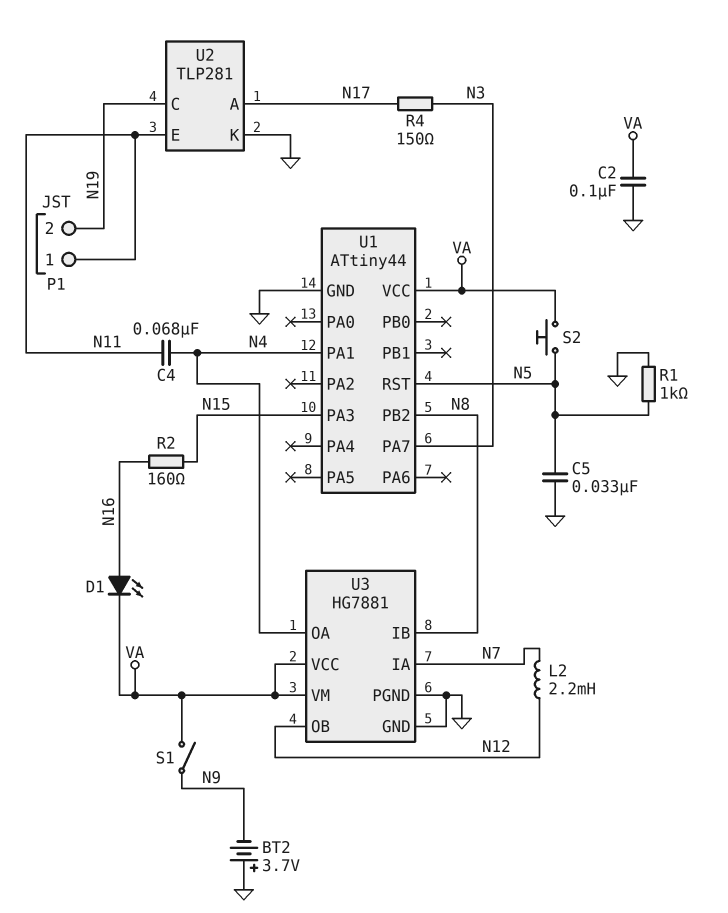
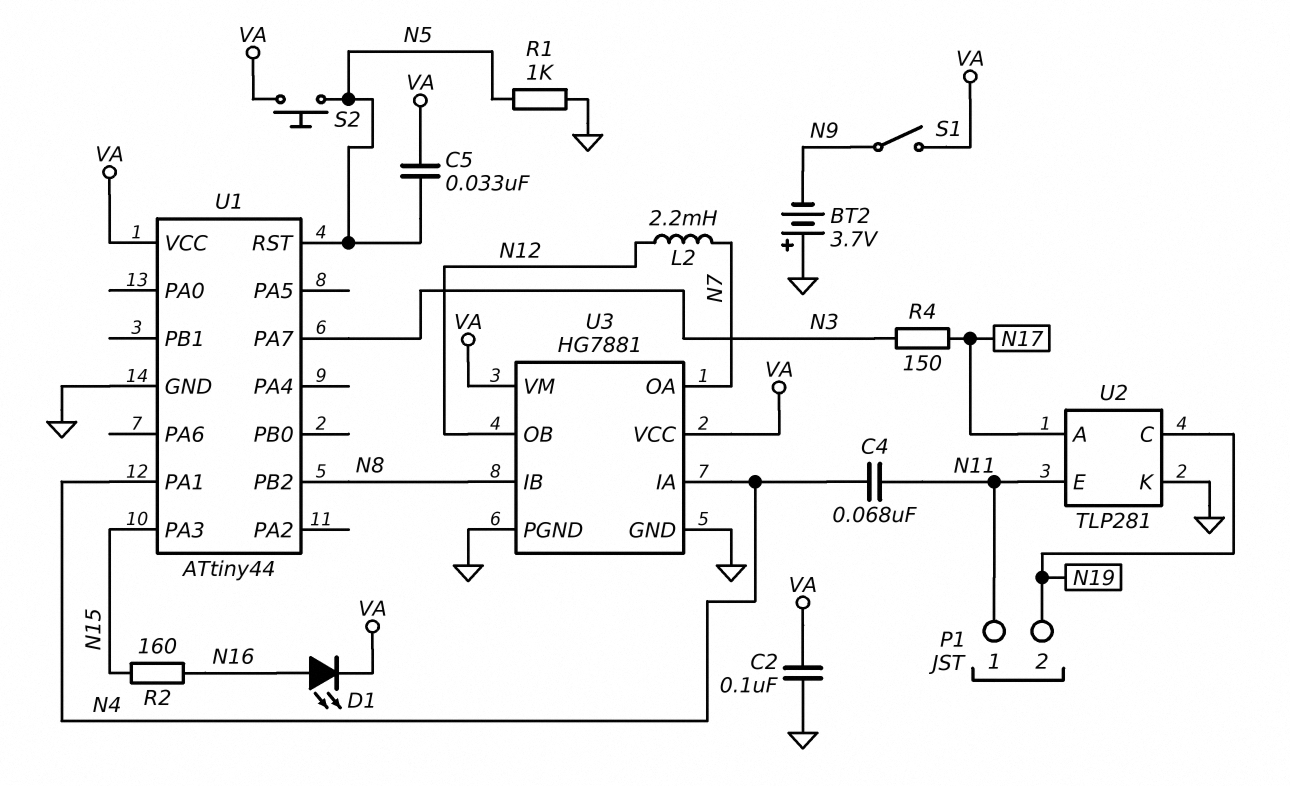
C5: 33nF (GND, N5) -> 33nF (N5, VA)
U3 pin IA: N7 -> N4
U3 pin OA: N4 -> N7

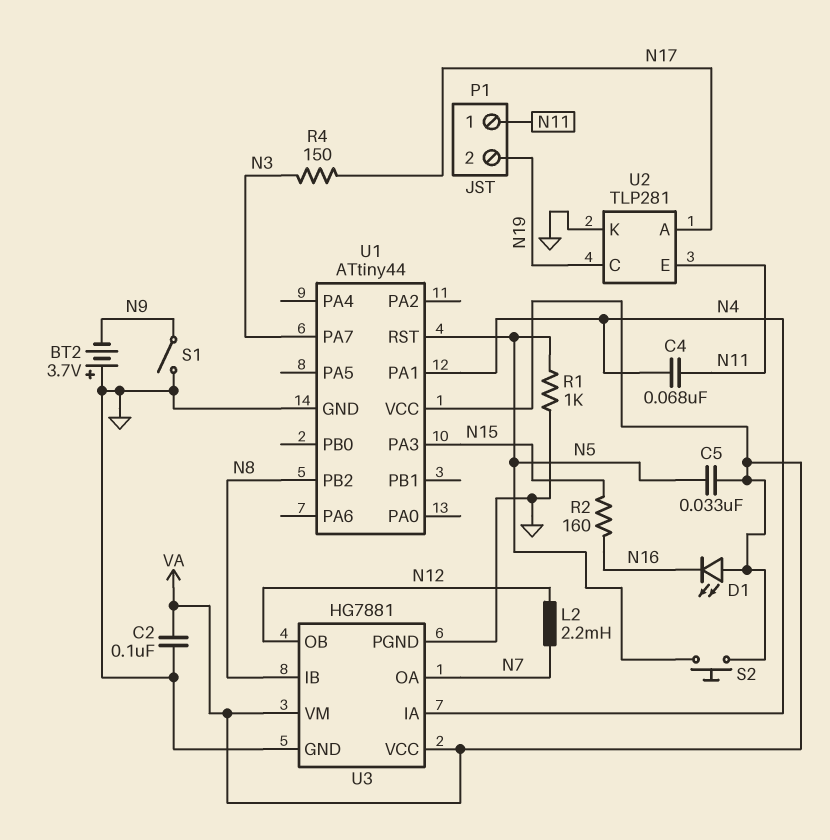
D1: LED (A N16, K VA) -> LED (A VA, K N16)
S1: switch (N9, VA) -> switch (GND, N9)

